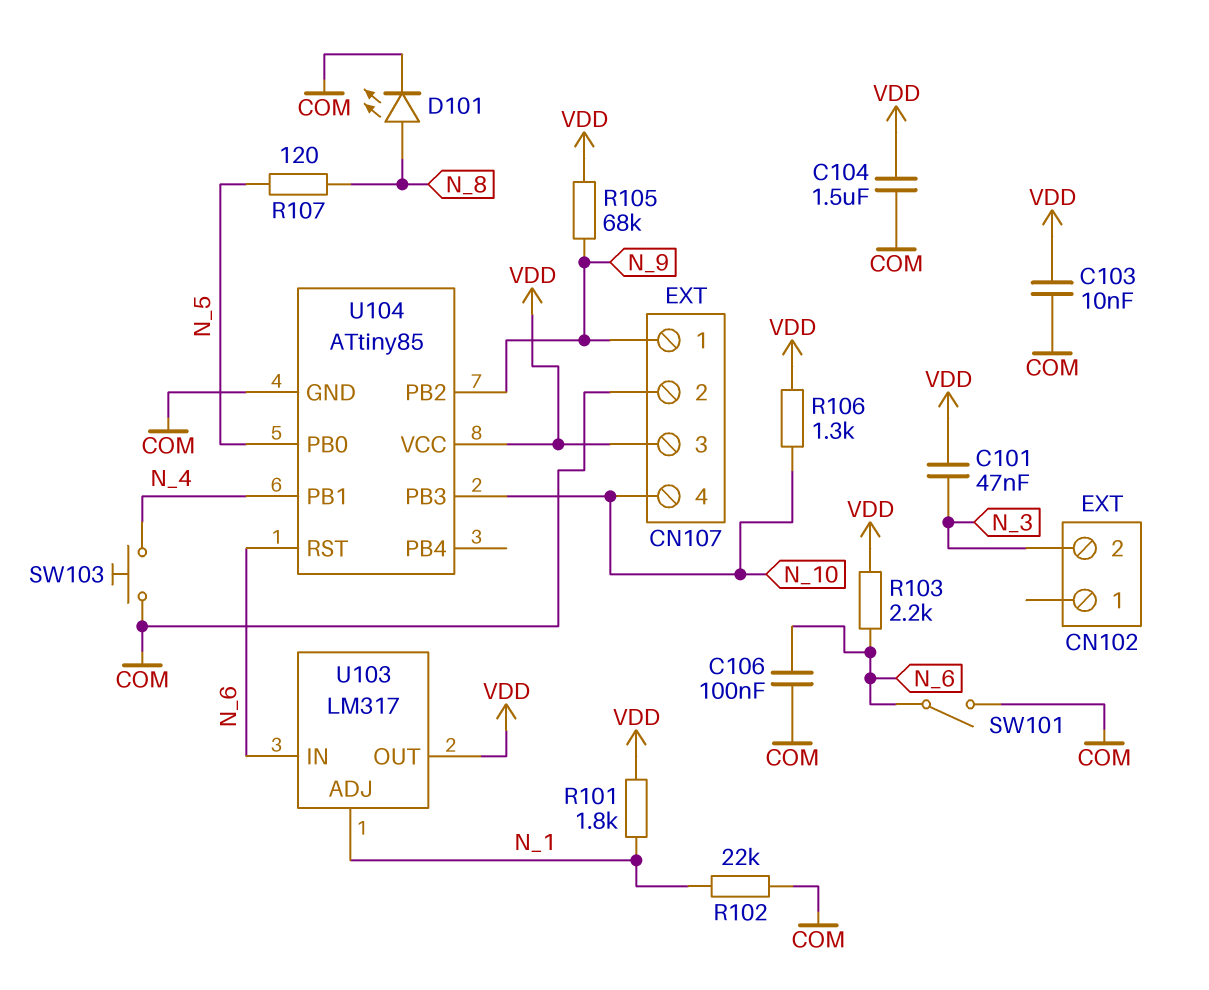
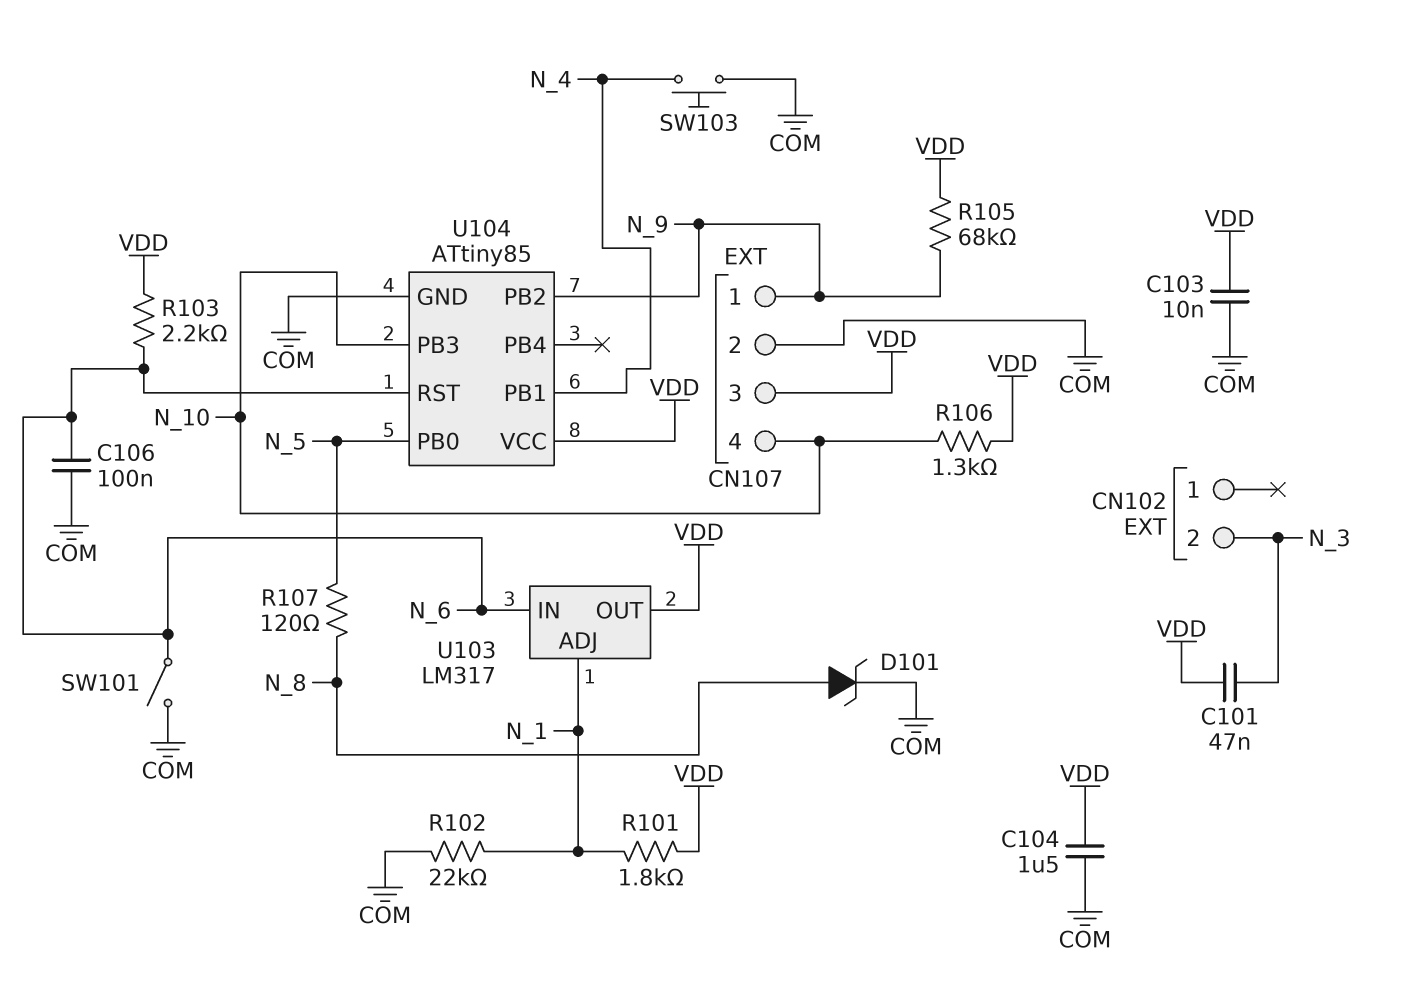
D101: LED (A N_8, K COM) -> zener (A N_8, K COM)

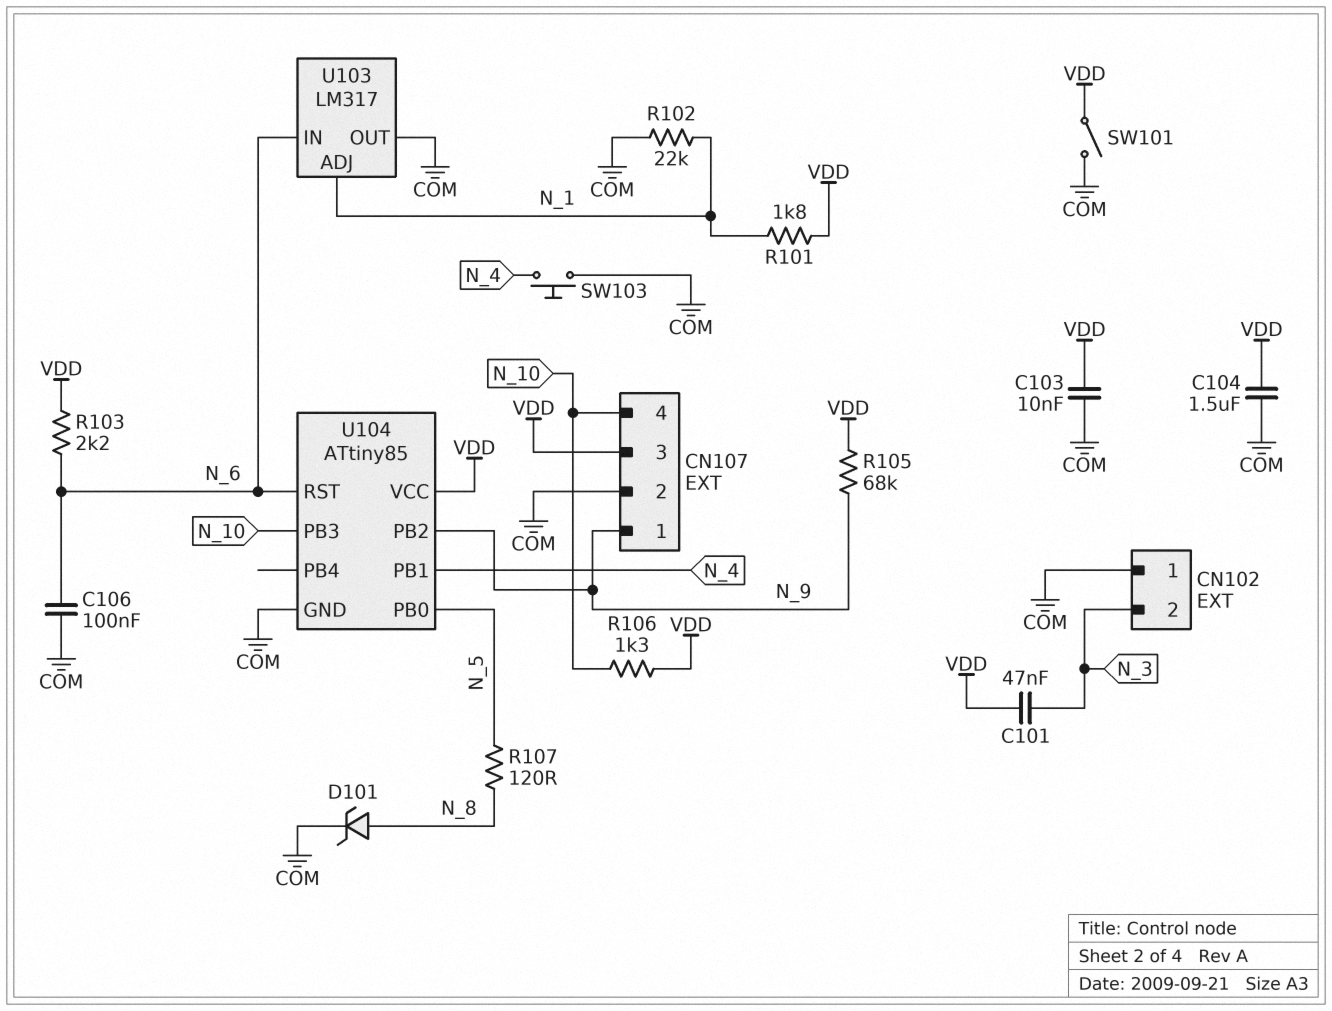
CN102 pin 1: none -> COM
SW101: switch (COM, N_6) -> switch (COM, VDD)
U103 pin OUT: VDD -> COM

